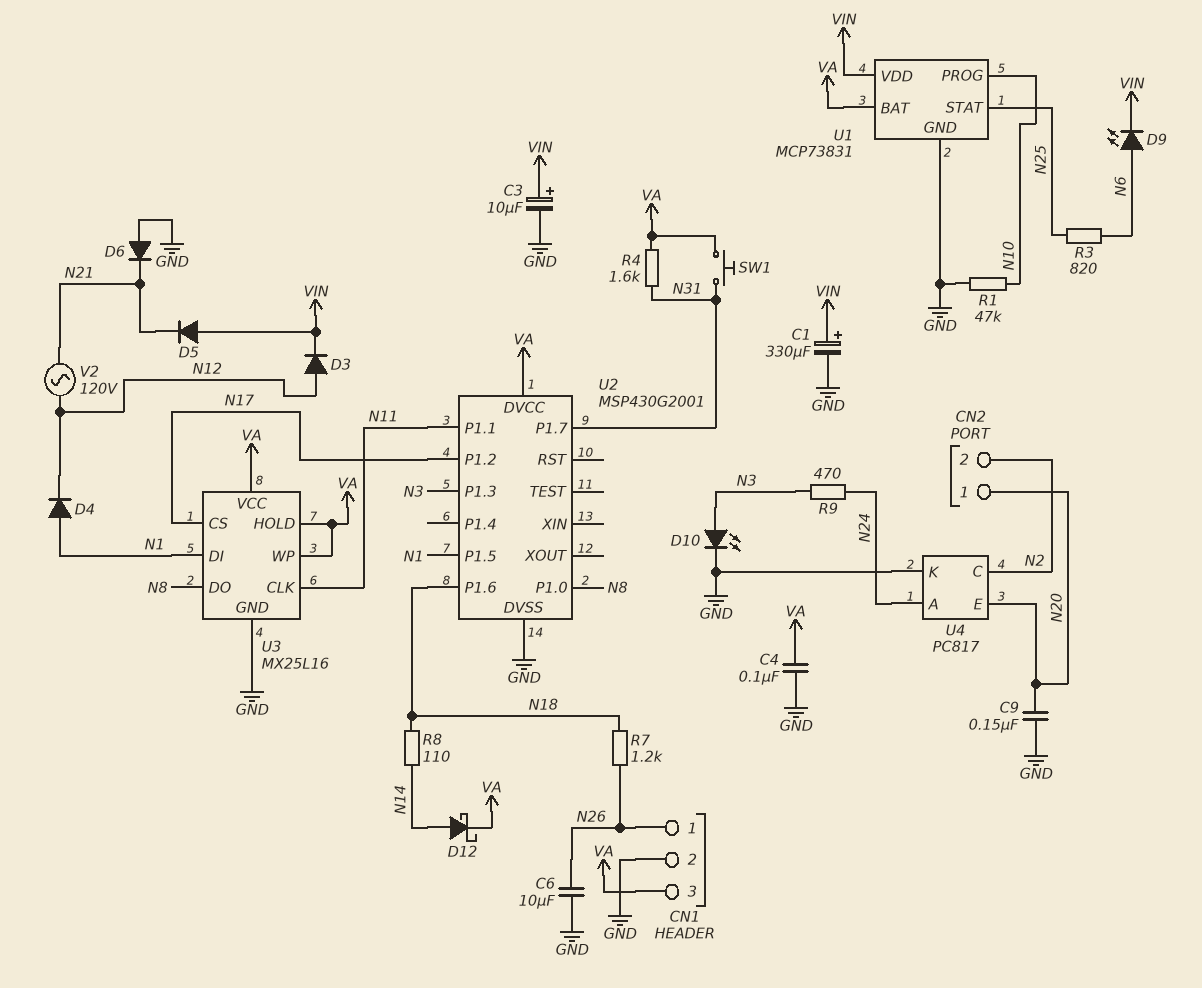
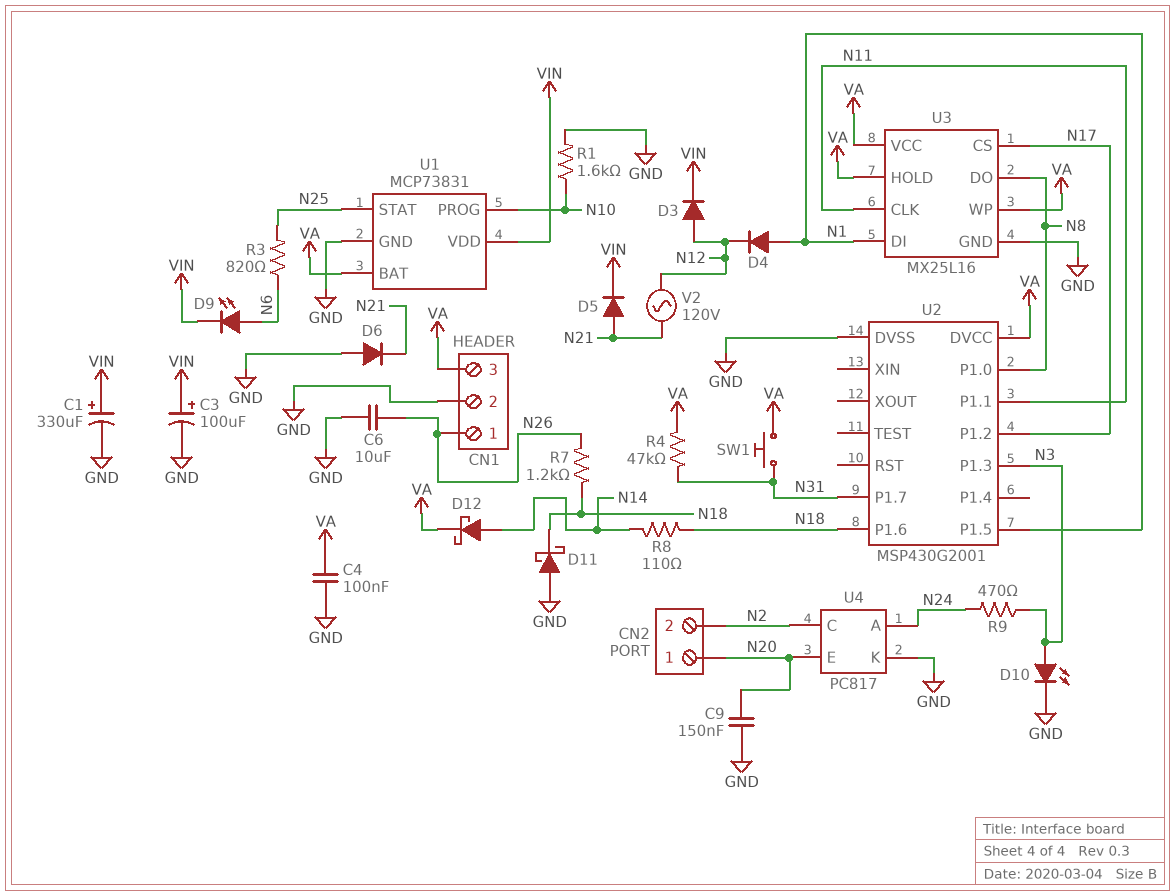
C3: 10uF (plus VIN, minus GND) -> 100uF (plus VIN, minus GND)
D5: diode (A VIN, K N21) -> diode (A N21, K VIN)
D11: none -> schottky (A GND, K N18)
R1: 47k (GND, N10) -> 1.6k (GND, N10)
R4: 1.6k (N31, VA) -> 47k (N31, VA)

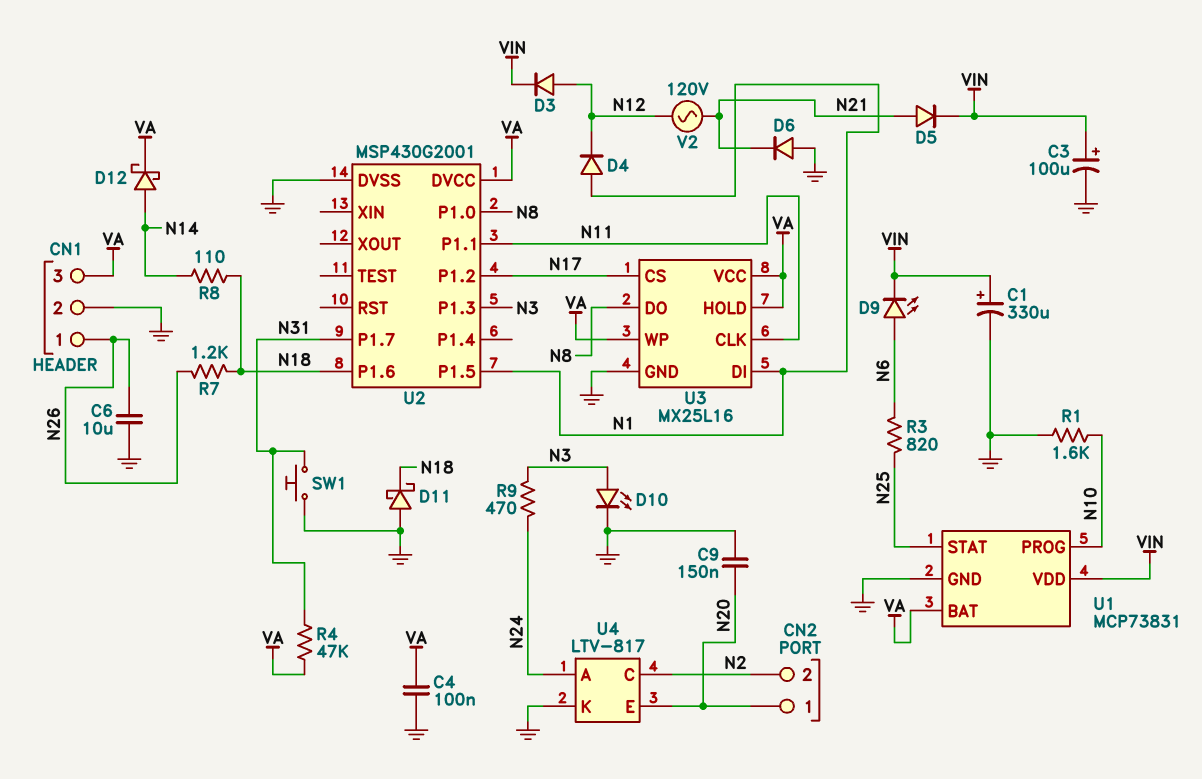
SW1: button (N31, VA) -> button (GND, N31)
U4: PC817 -> LTV-817

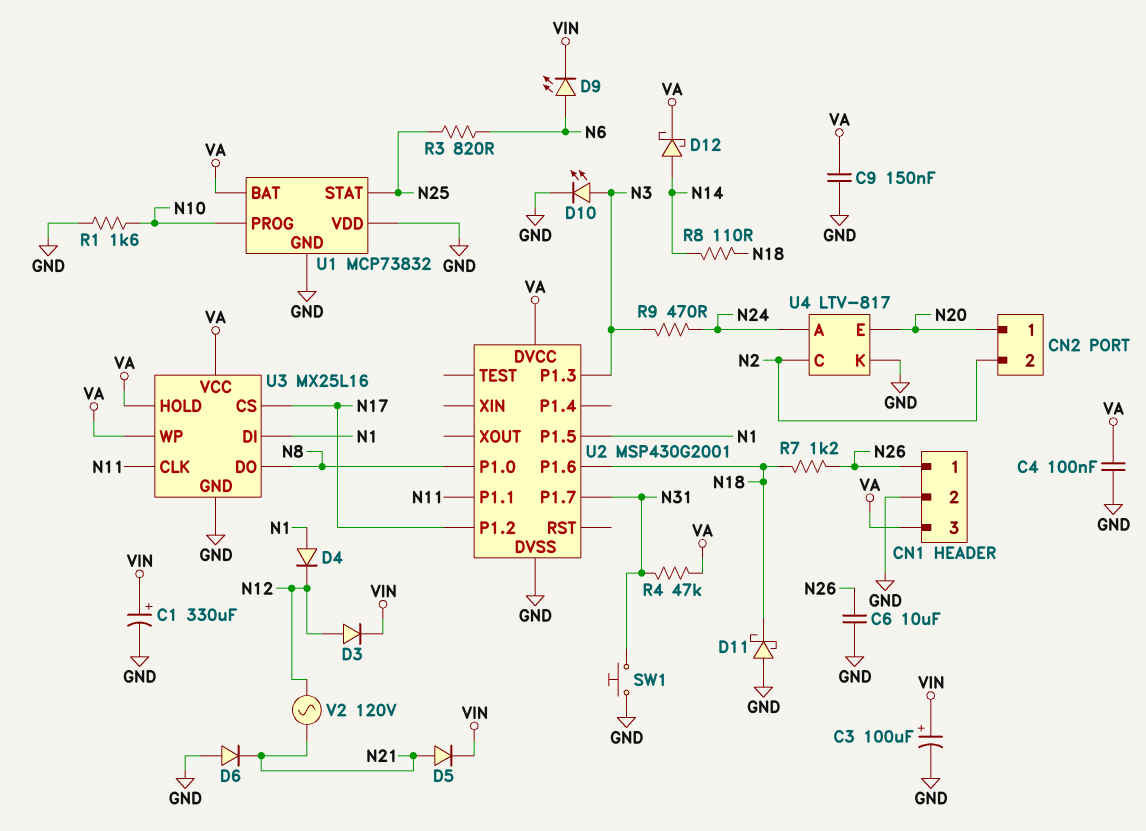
C9: 150nF (GND, N20) -> 150nF (GND, VA)
U1: MCP73831 -> MCP73832
U1 pin VDD: VIN -> GND

